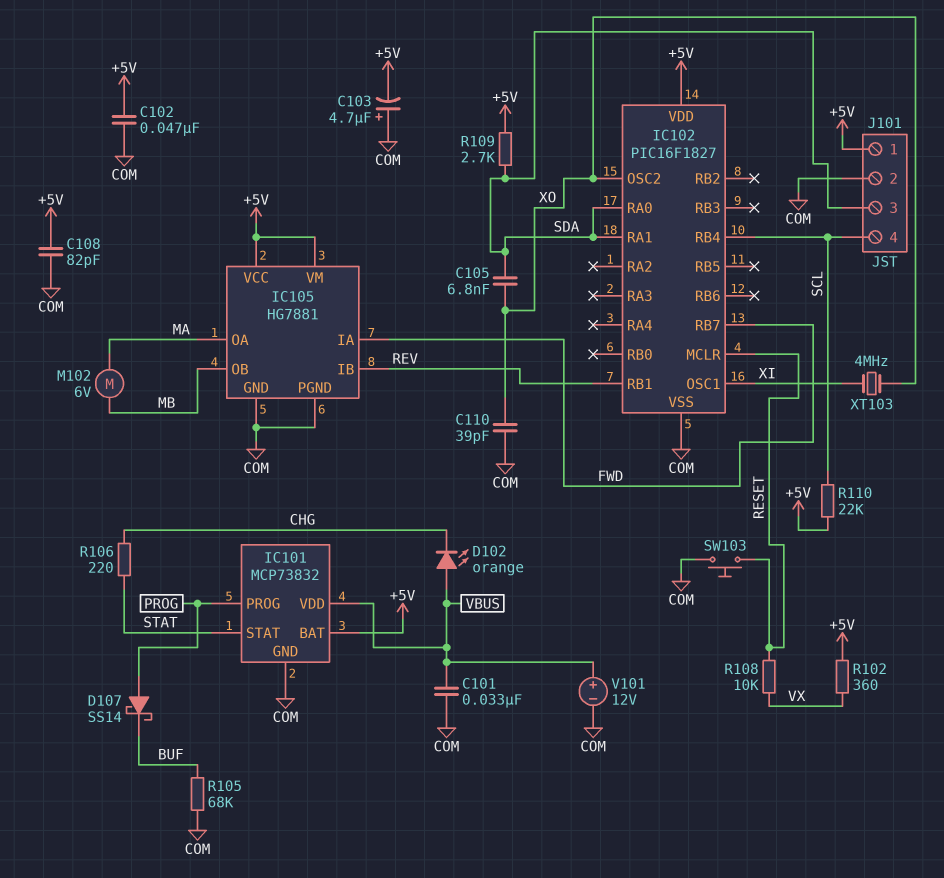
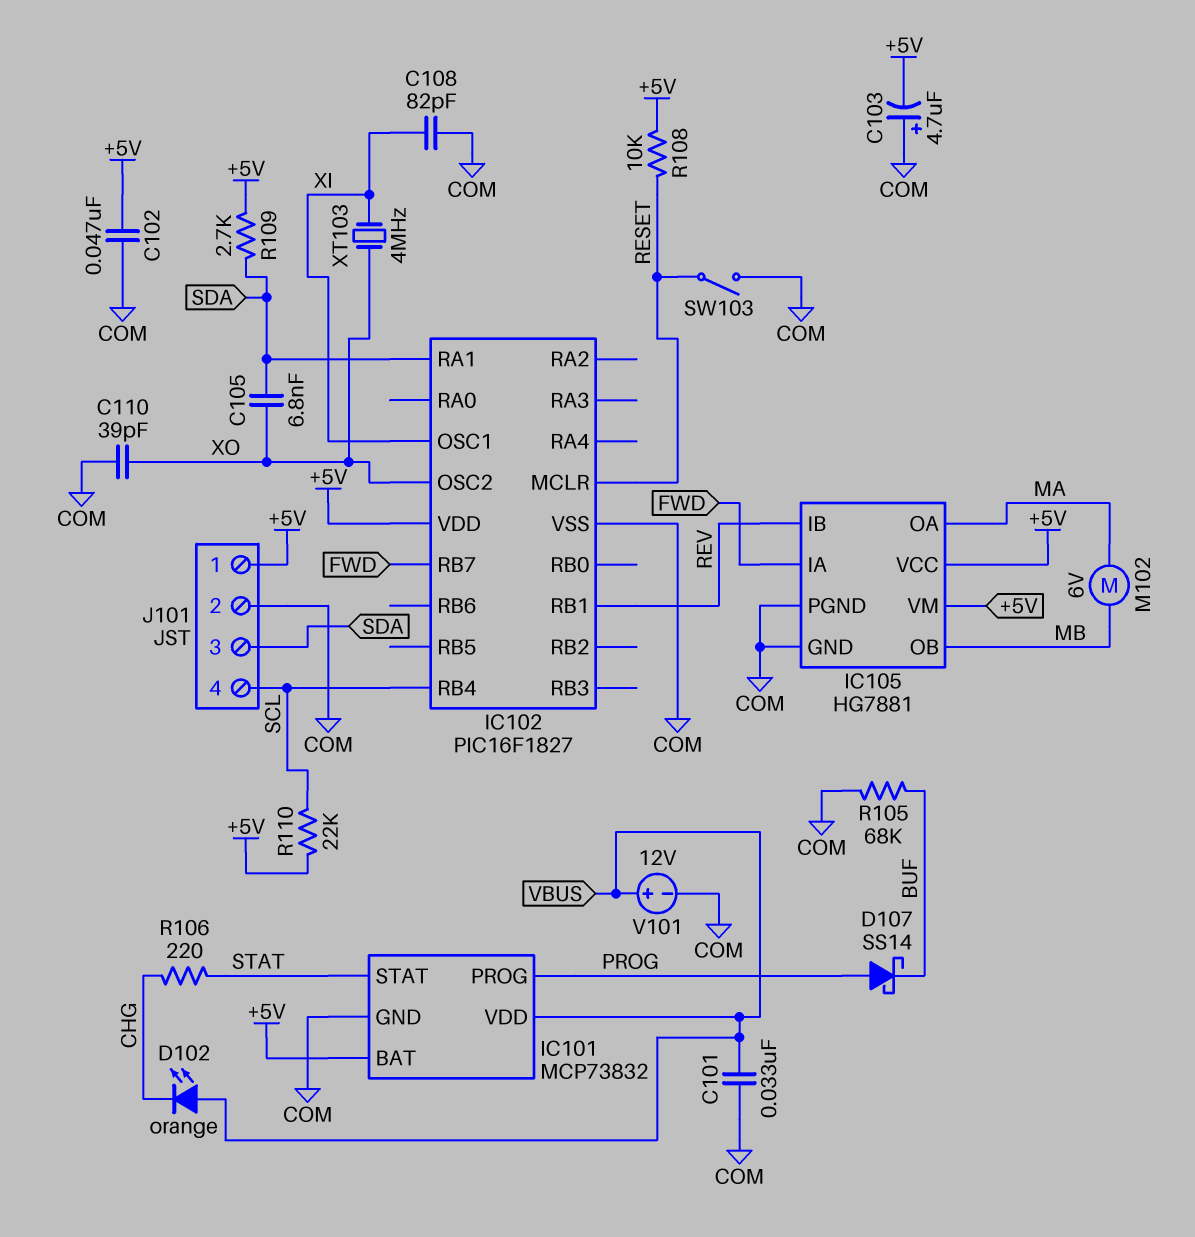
C108: 82pF (+5V, COM) -> 82pF (COM, XI)
IC102 pin RA0: SDA -> none
R102: 360 (+5V, VX) -> none
R108: 10k (RESET, VX) -> 10k (+5V, RESET)
SW103: button (COM, RESET) -> switch (COM, RESET)

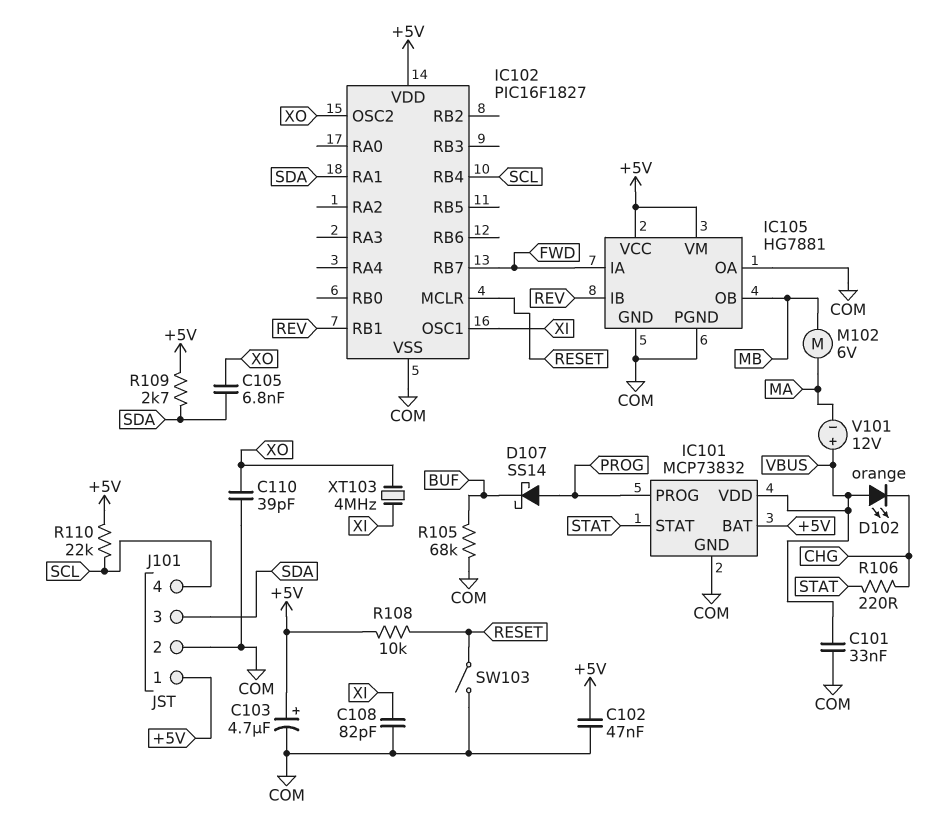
C103: 4.7uF (plus COM, minus +5V) -> 4.7uF (plus +5V, minus COM)
IC105 pin OA: MA -> COM
V101: 12V (plus VBUS, minus COM) -> 12V (plus VBUS, minus MA)

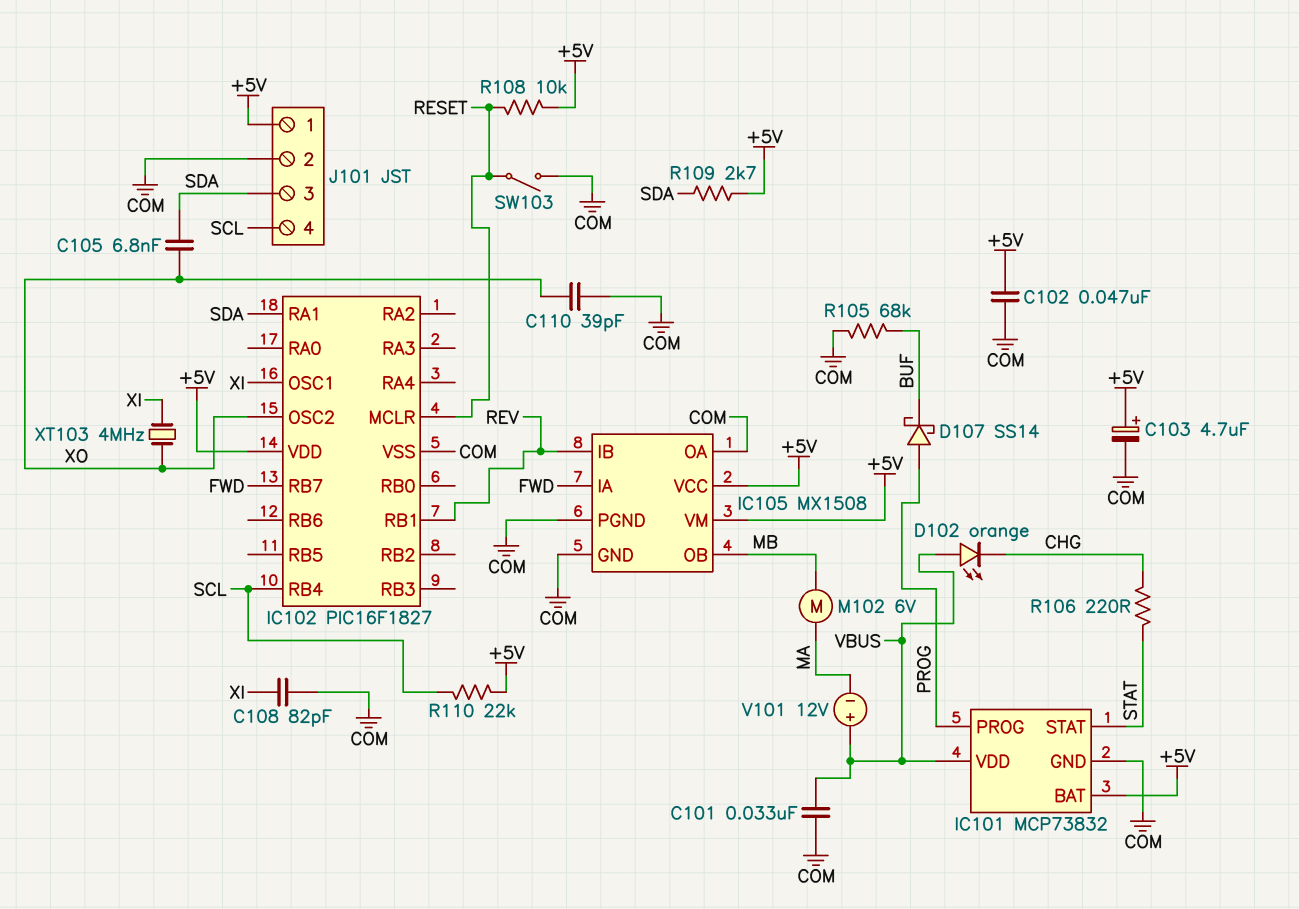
IC105: HG7881 -> MX1508

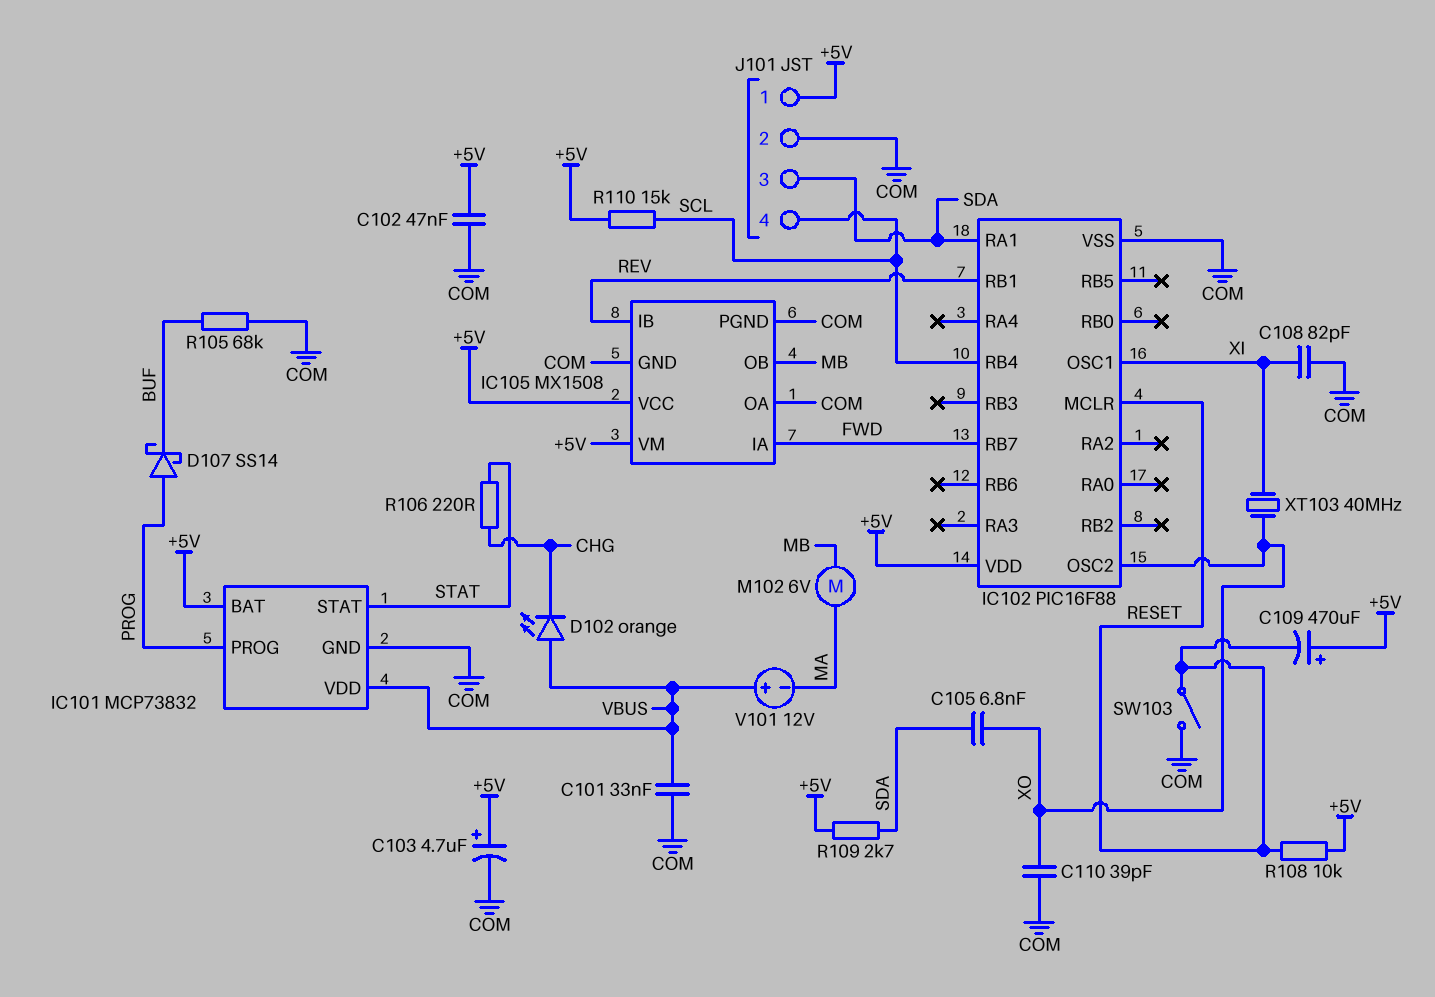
C109: none -> 470uF (plus +5V, minus RESET)
IC102: PIC16F1827 -> PIC16F88
R110: 22k (+5V, SCL) -> 15k (+5V, SCL)
XT103: 4MHz (XI, XO) -> 40MHz (XI, XO)

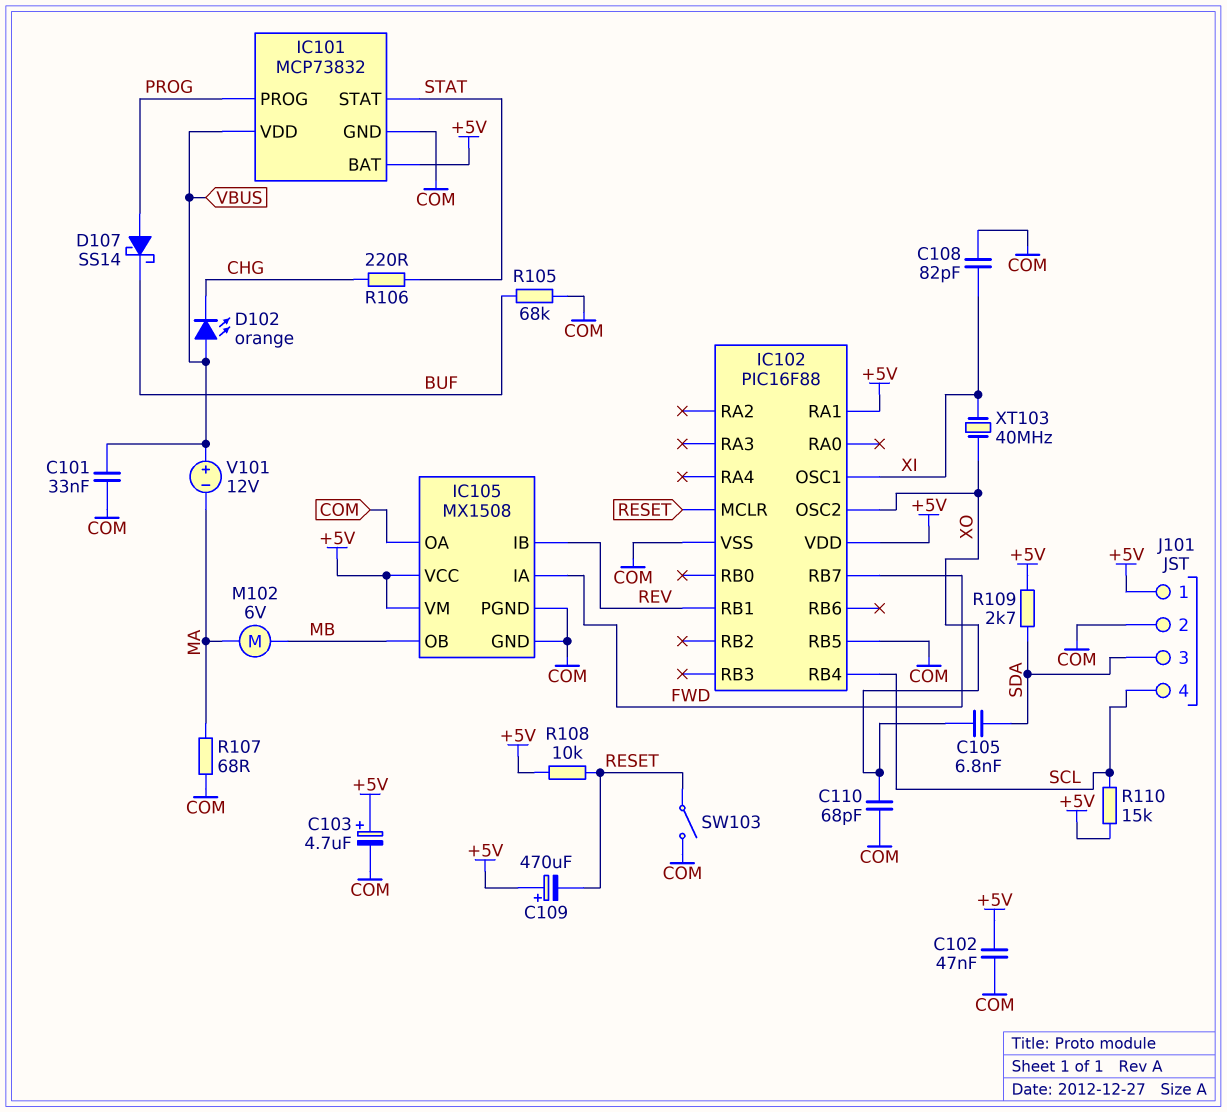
C110: 39pF (COM, XO) -> 68pF (COM, XO)
IC102 pin RA1: SDA -> +5V
IC102 pin RB5: none -> COM
R107: none -> 68 (COM, MA)

